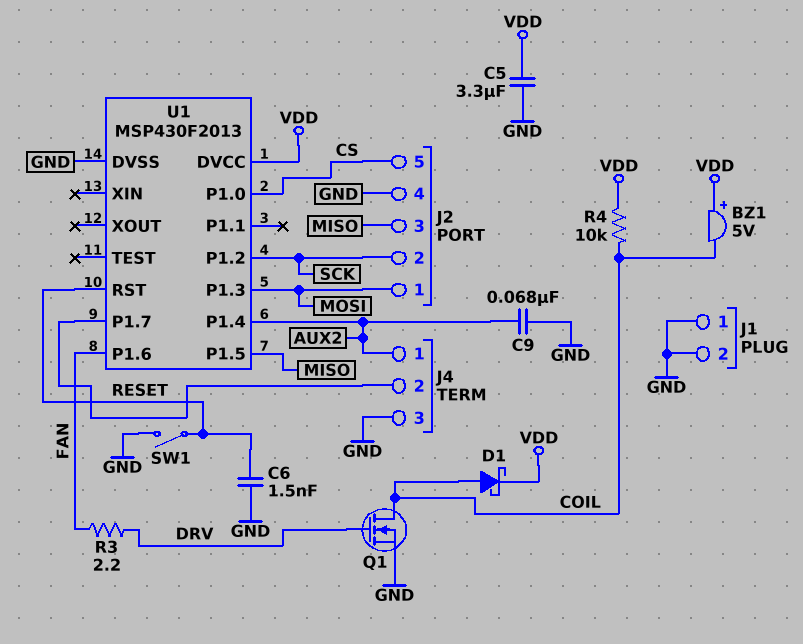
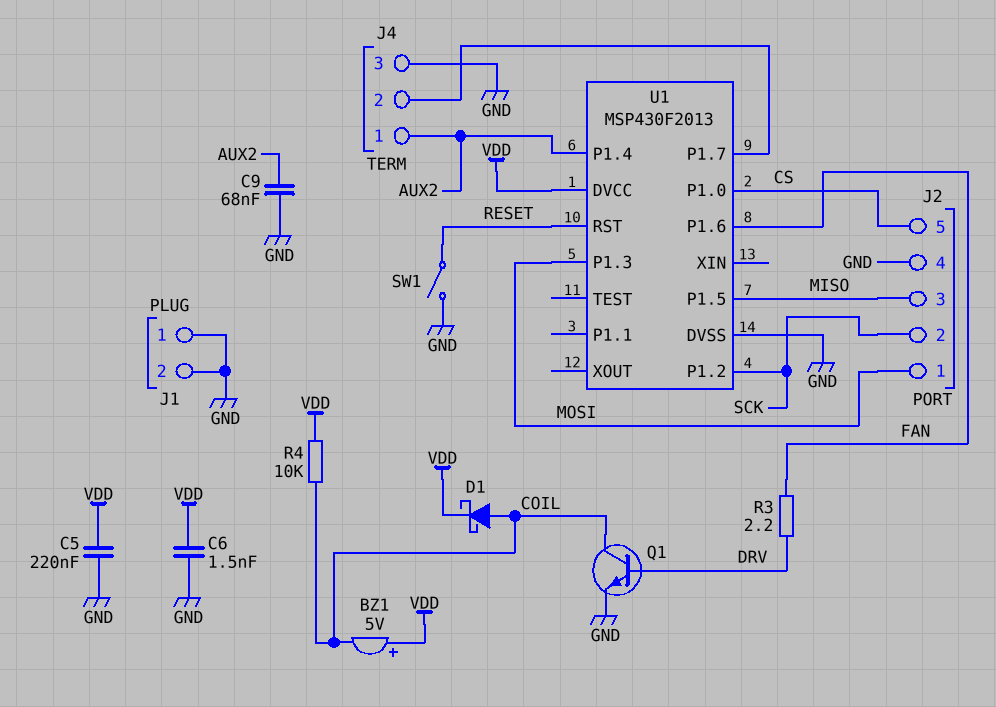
C5: 3.3uF (GND, VDD) -> 220nF (GND, VDD)
C6: 1.5nF (GND, RESET) -> 1.5nF (GND, VDD)
Q1: NMOS (G DRV, D COIL, S GND) -> NPN (B DRV, C COIL, E GND)

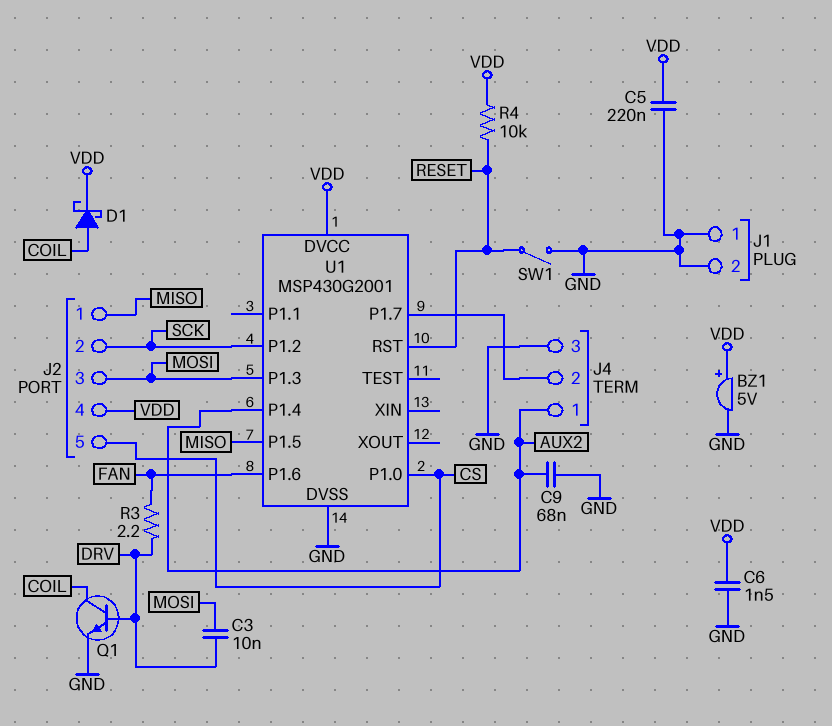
BZ1: buzzer 5V (plus VDD, minus COIL) -> buzzer 5V (plus VDD, minus GND)
C3: none -> 10nF (DRV, MOSI)
J2 pin 1: MOSI -> MISO
J2 pin 3: MISO -> MOSI
J2 pin 4: GND -> VDD
R4: 10k (COIL, VDD) -> 10k (RESET, VDD)
U1: MSP430F2013 -> MSP430G2001

